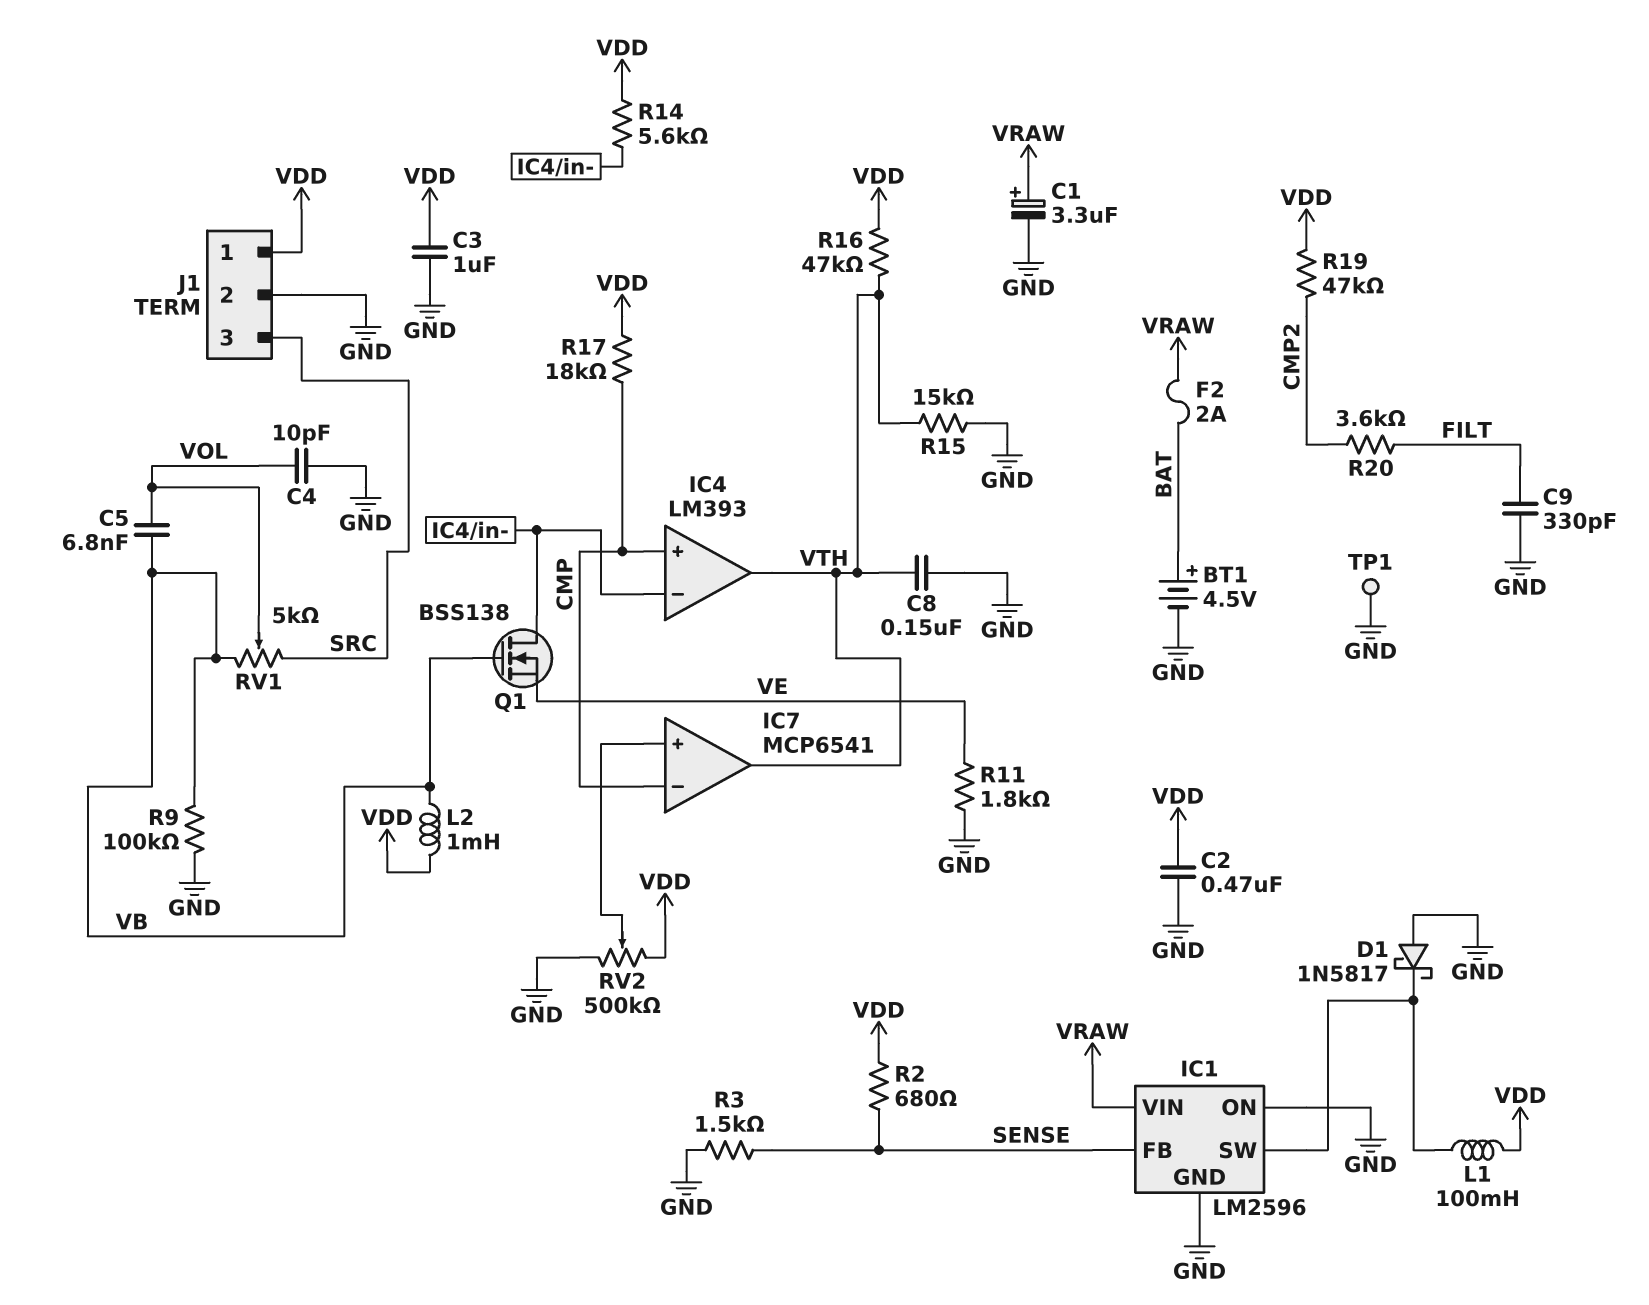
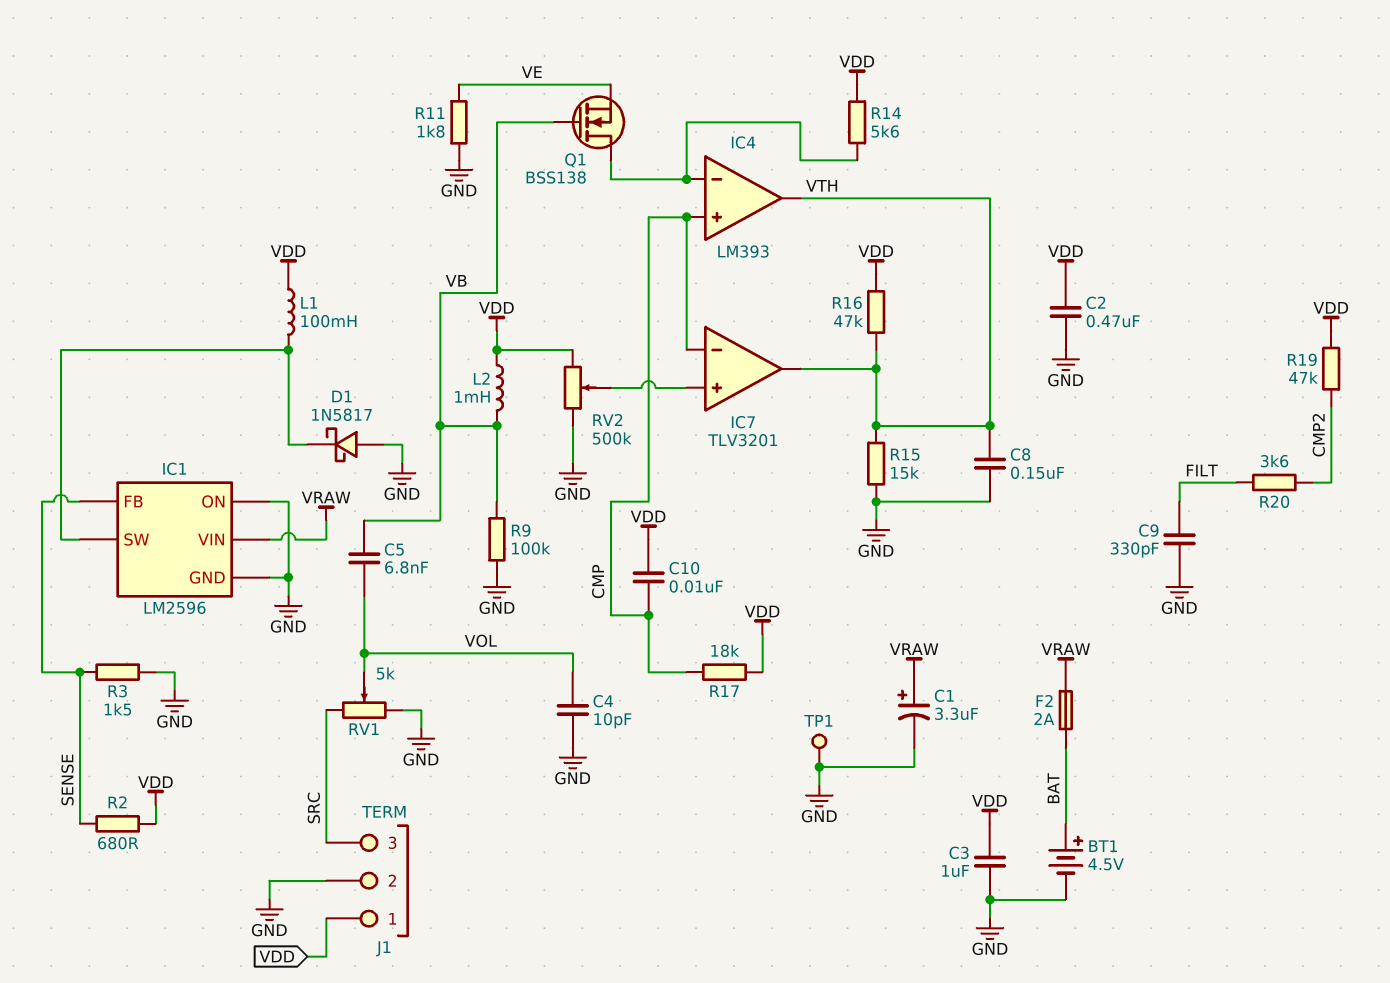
C10: none -> 10nF (CMP, VDD)
IC7: MCP6541 -> TLV3201
RV1: 5k (SRC, VB, wiper VOL) -> 5k (GND, SRC, wiper VOL)

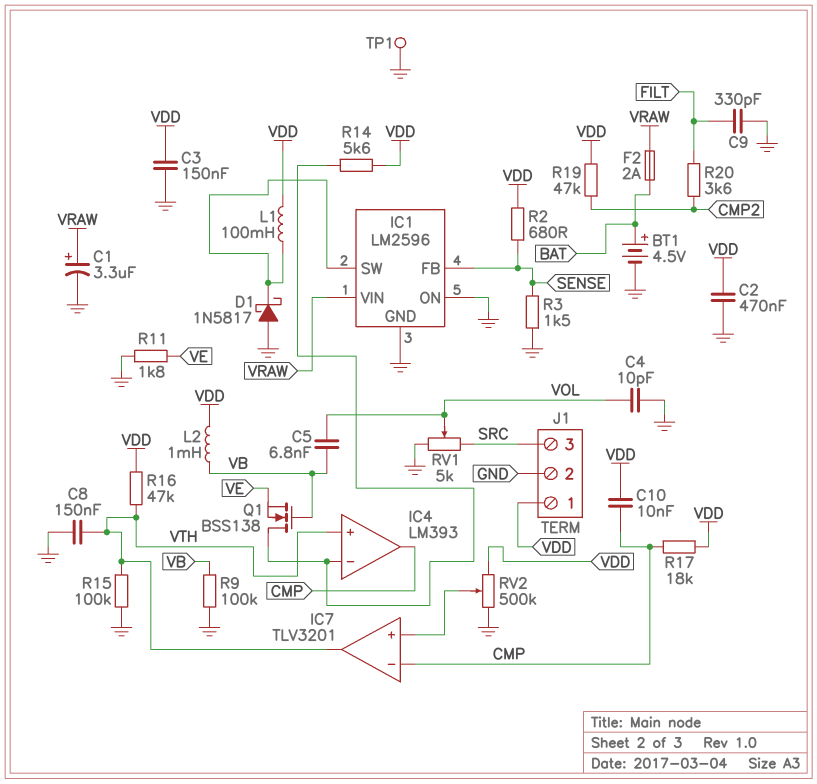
C3: 1uF (GND, VDD) -> 150nF (GND, VDD)
IC4 pin in+: CMP -> VTH
IC4 pin out: VTH -> CMP
R15: 15k (GND, VTH) -> 100k (GND, VTH)

